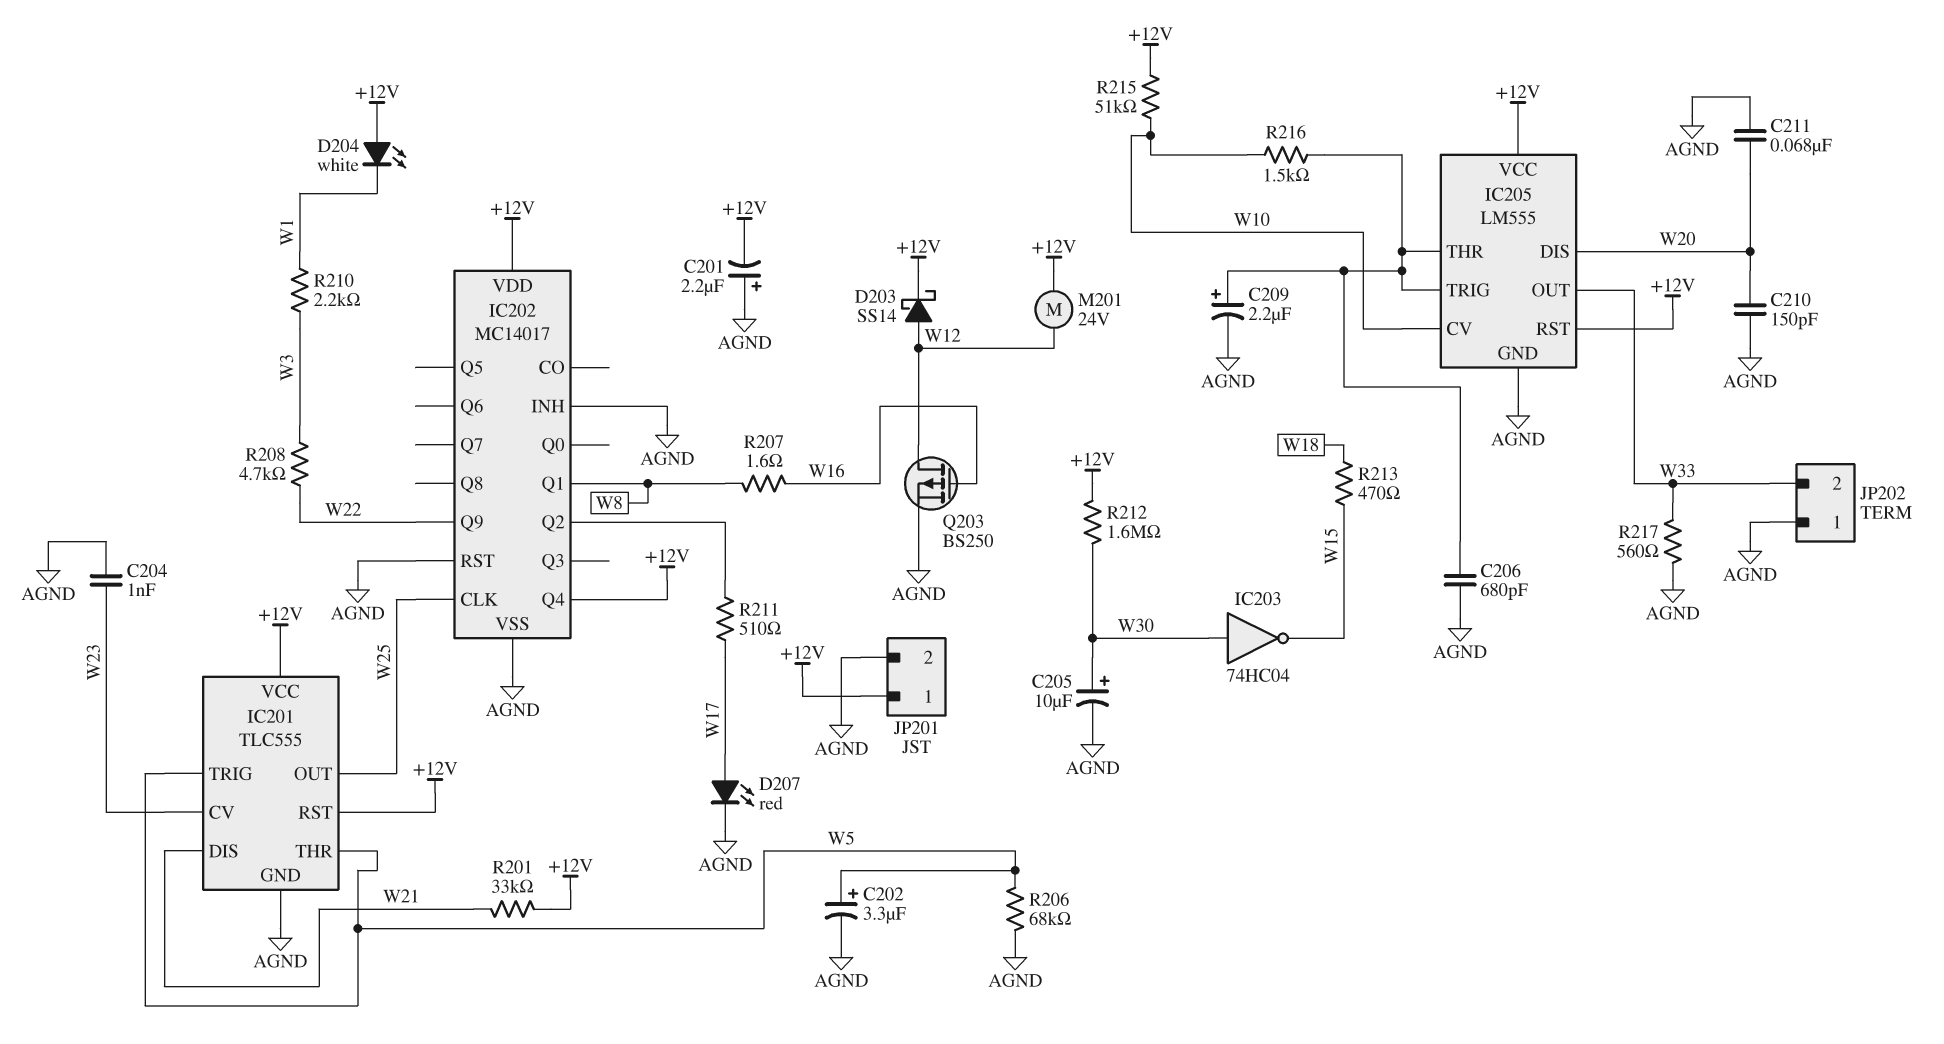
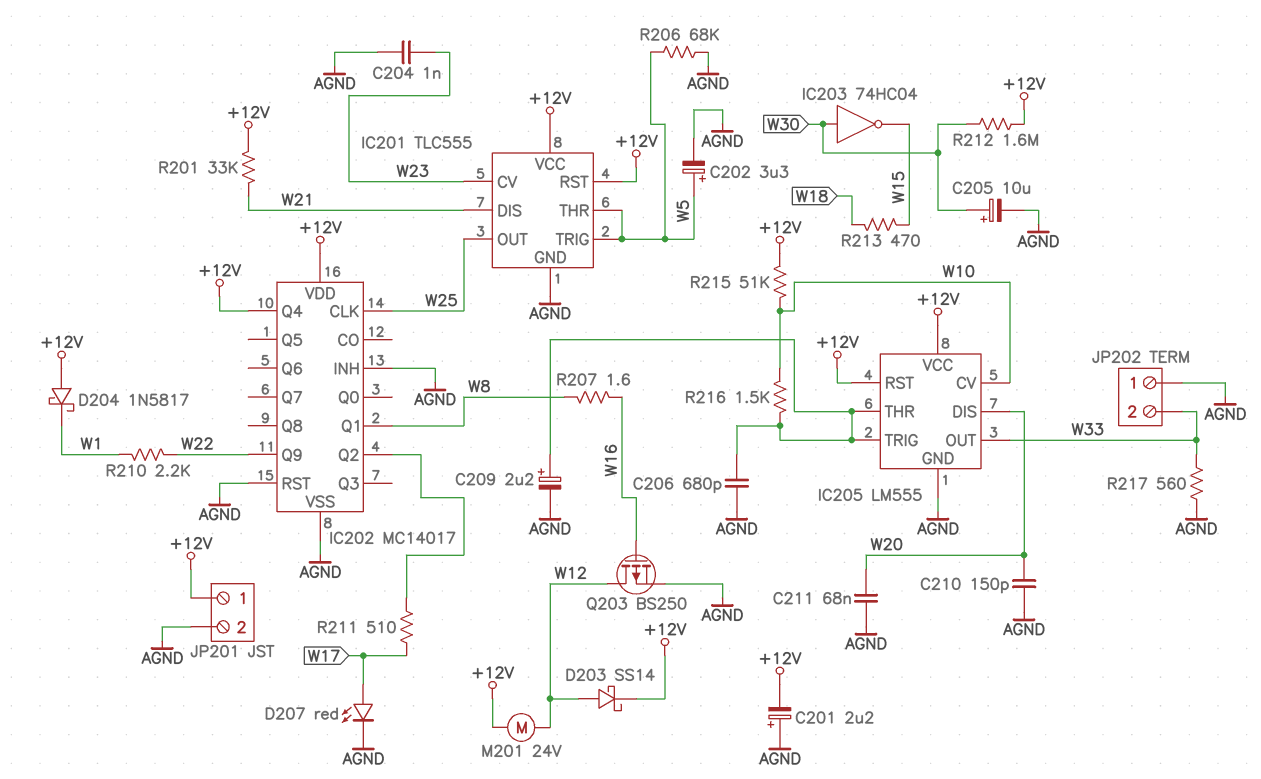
D204: LED white (A +12V, K W1) -> schottky 1N5817 (A +12V, K W1)
R208: 4.7k (W3, W22) -> none
R210: 2.2k (W1, W3) -> 2.2k (W1, W22)

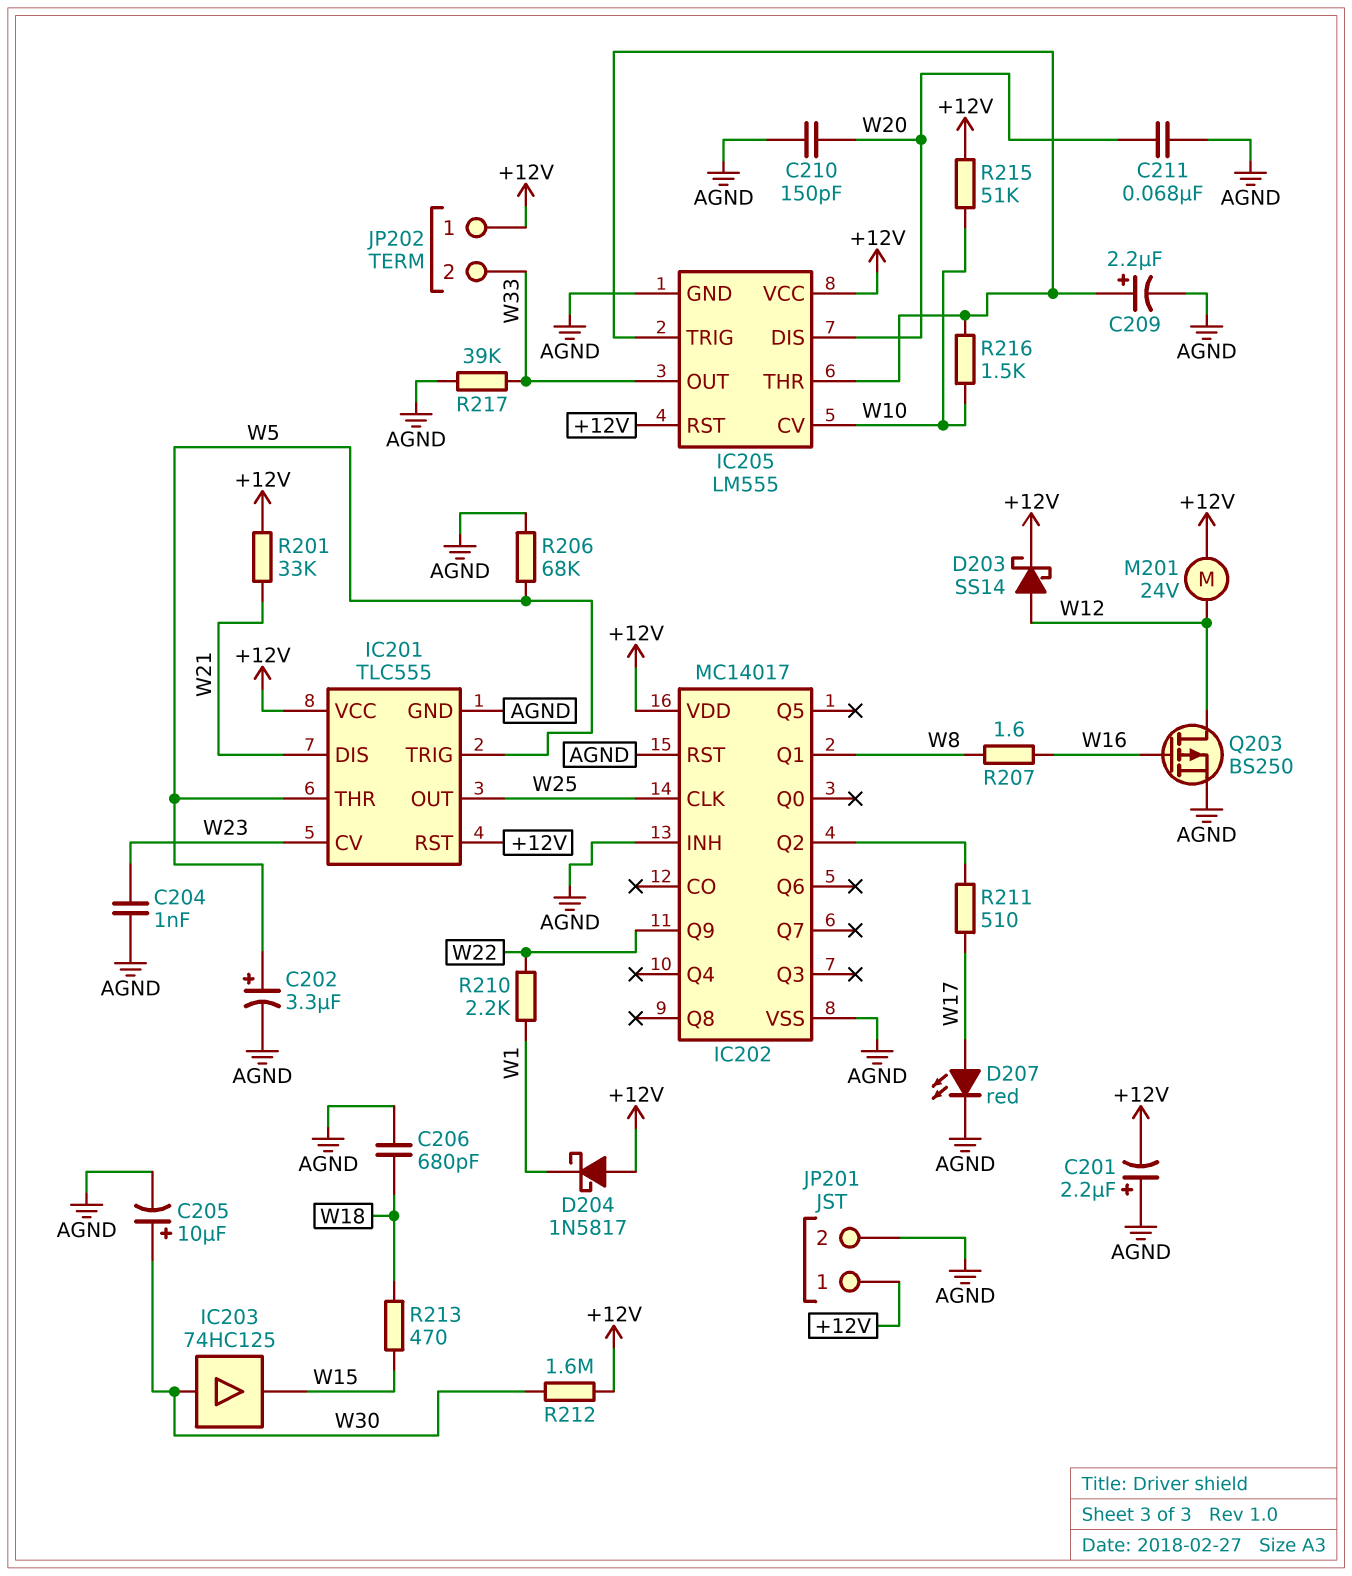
C206: 680pF (AGND, IC205/THR) -> 680pF (AGND, W18)
IC202 pin Q4: +12V -> none
IC203: NOT 74HC04 (in W30, out W15) -> buffer 74HC125 (in W30, out W15)
JP202 pin 1: AGND -> +12V
R217: 560 (AGND, W33) -> 39k (AGND, W33)

